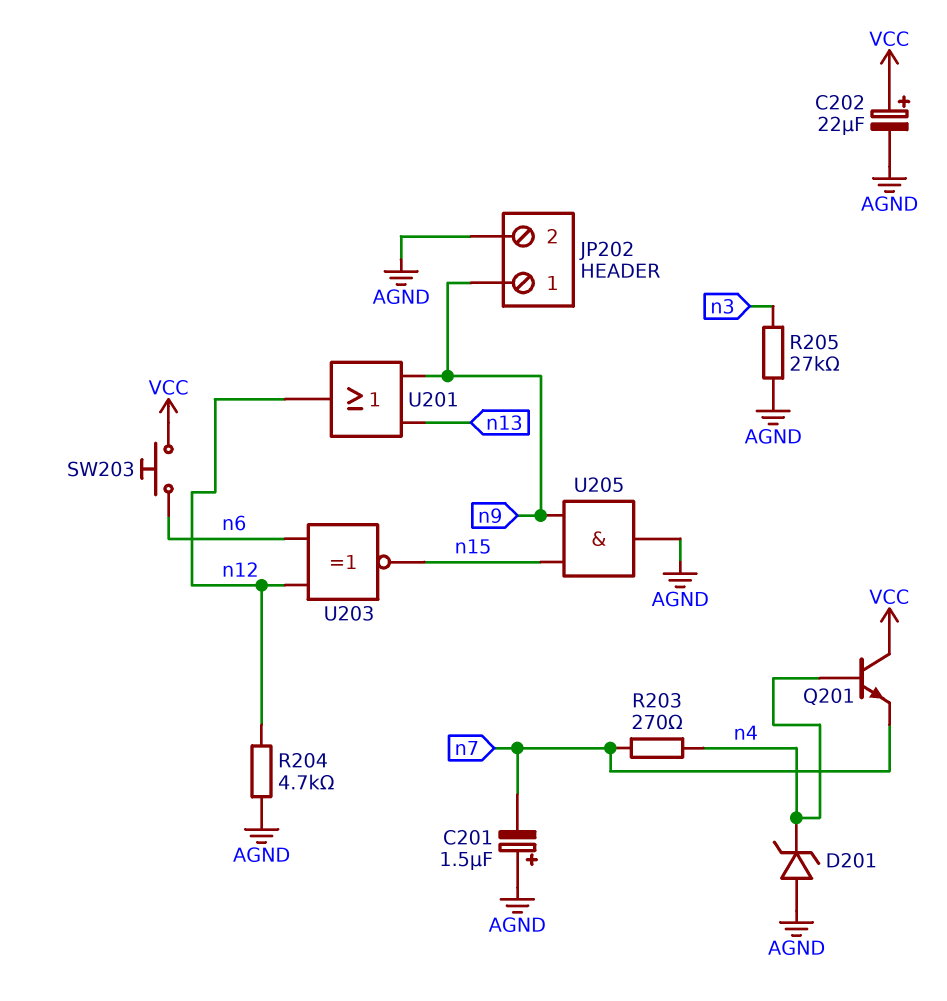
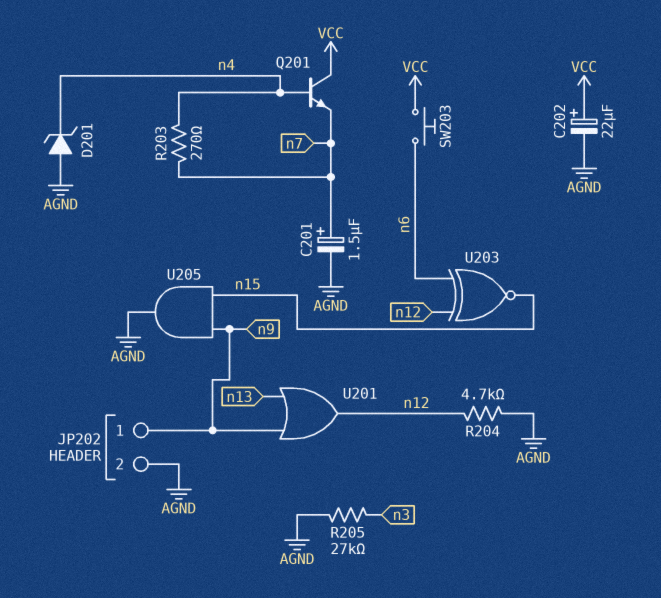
C201: 1.5uF (plus AGND, minus n7) -> 1.5uF (plus n7, minus AGND)

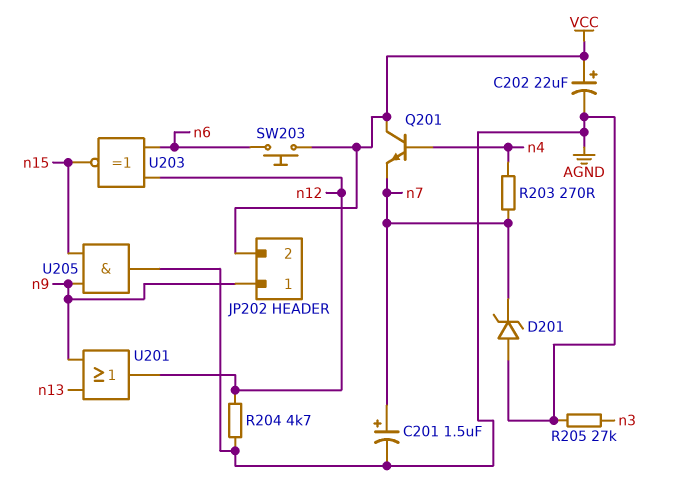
D201: zener (A AGND, K n4) -> zener (A AGND, K n7)
JP202 pin 2: AGND -> VCC

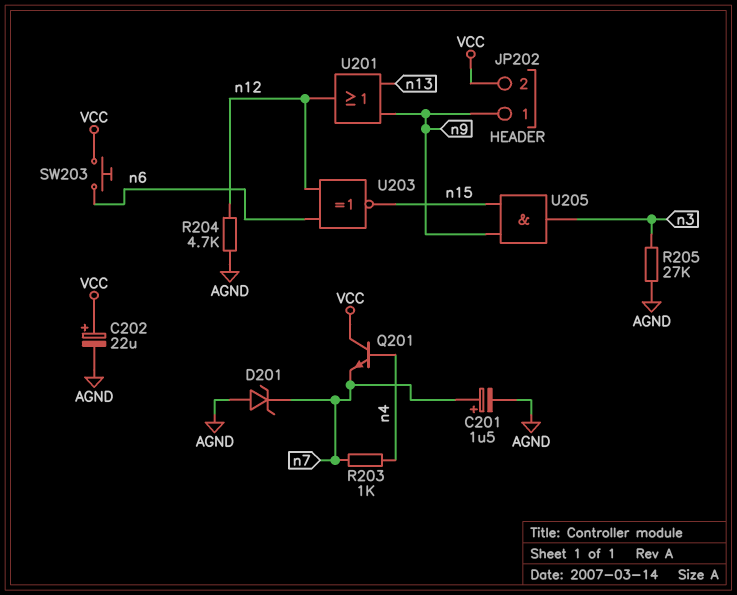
R203: 270 (n4, n7) -> 1k (n4, n7)
U205: AND (in n9, in n15, out AGND) -> AND (in n9, in n15, out n3)

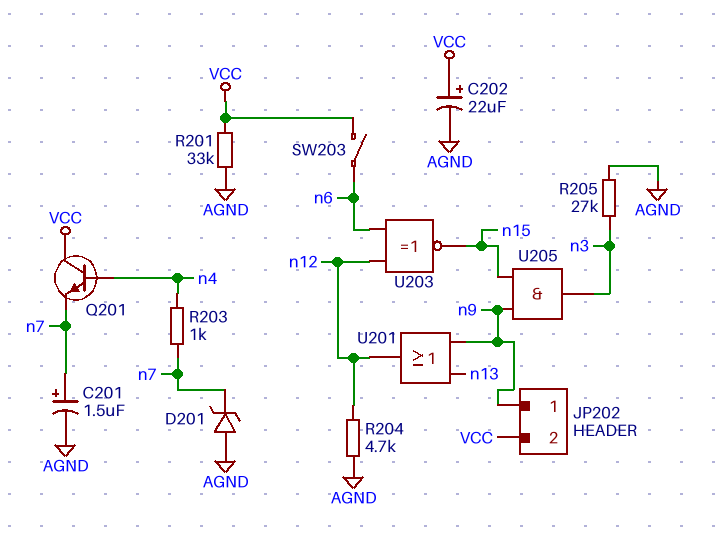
R201: none -> 33k (AGND, VCC)
SW203: button (VCC, n6) -> switch (VCC, n6)

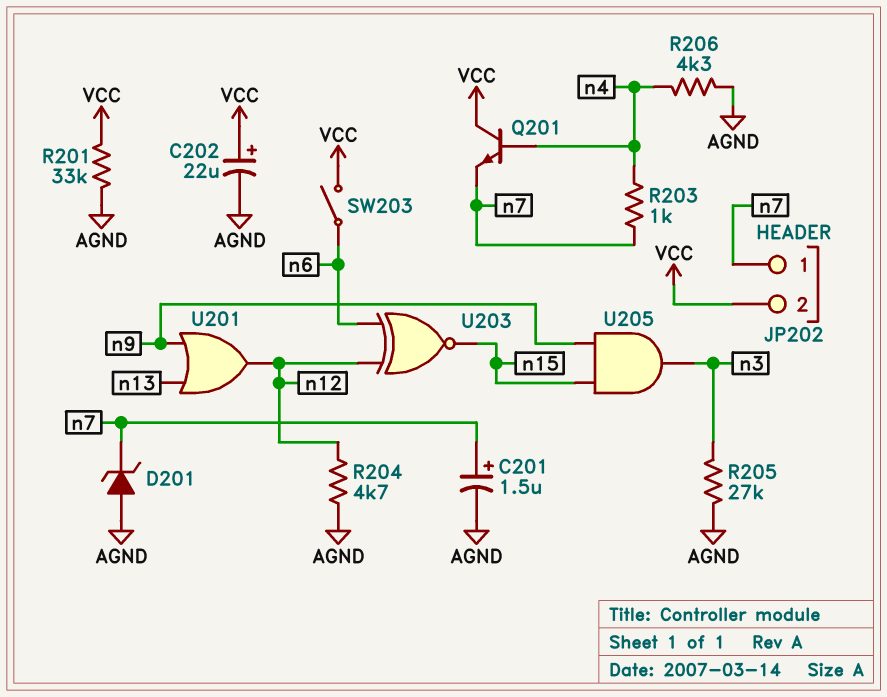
JP202 pin 1: n9 -> n7
R206: none -> 4.3k (AGND, n4)

